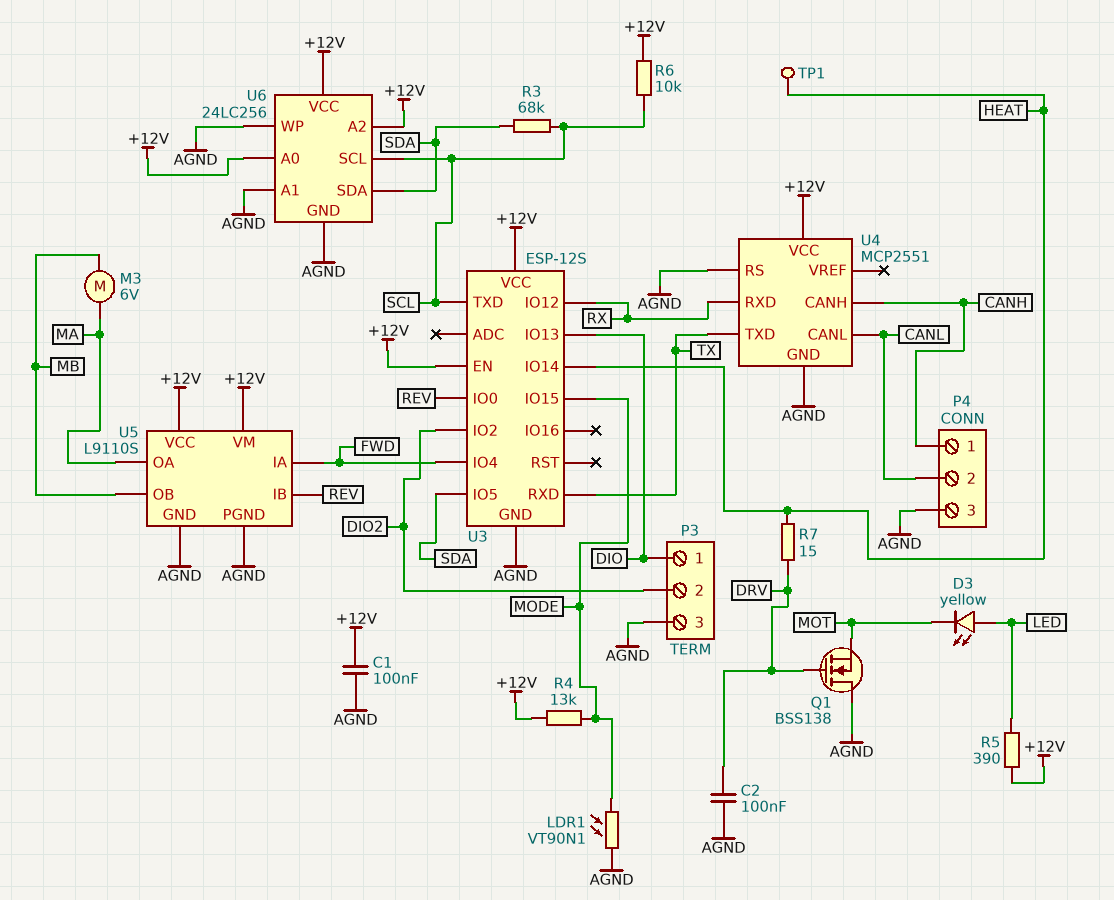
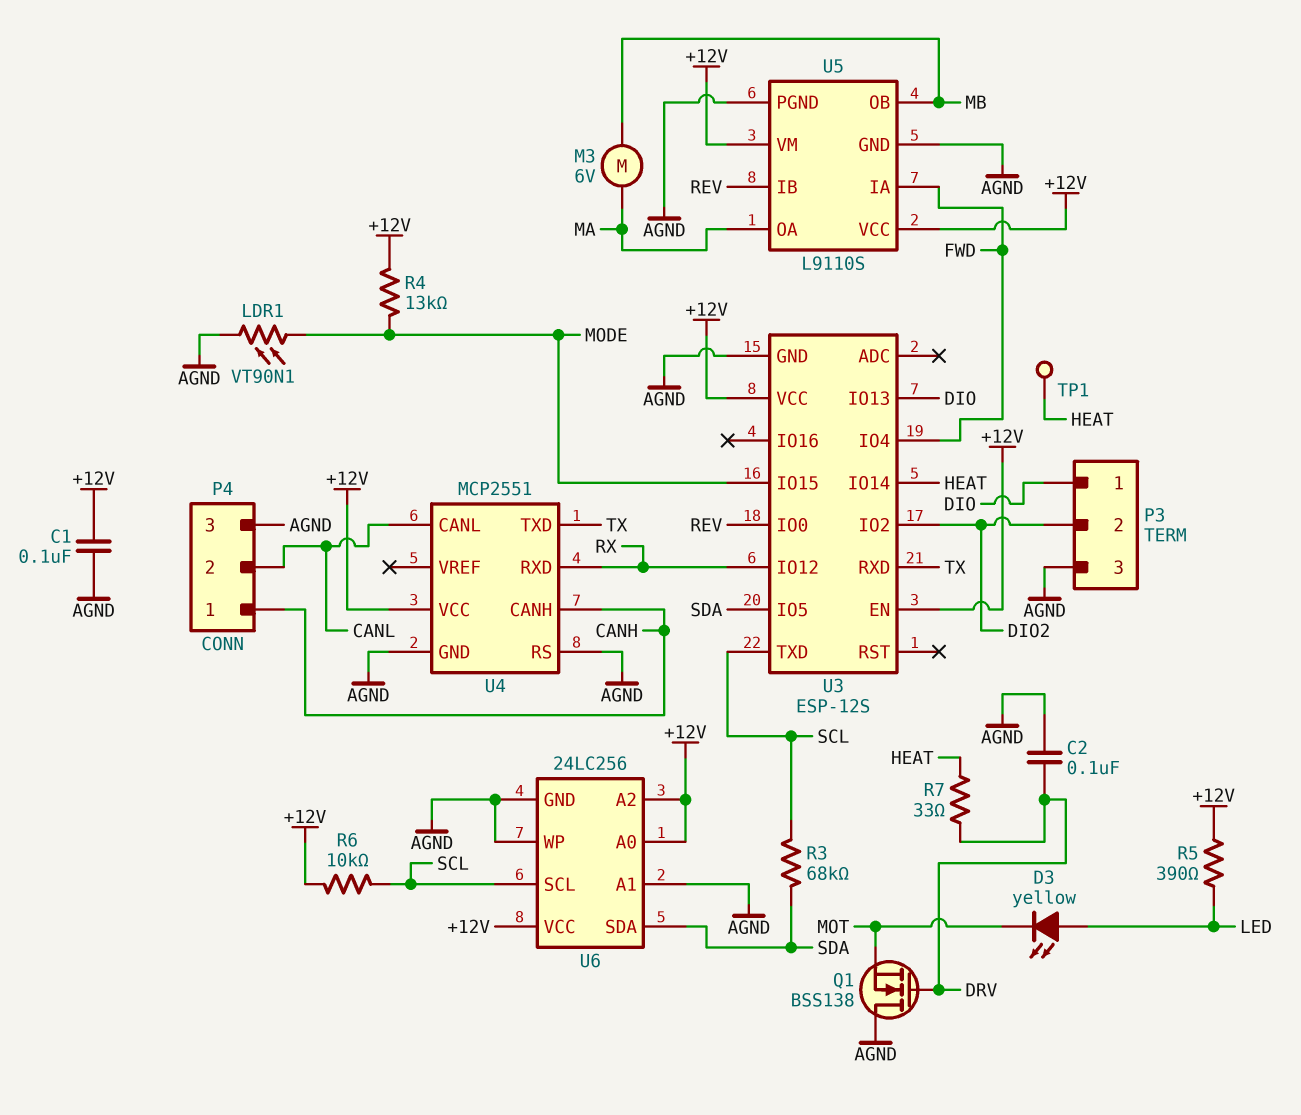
R7: 15 (DRV, HEAT) -> 33 (DRV, HEAT)

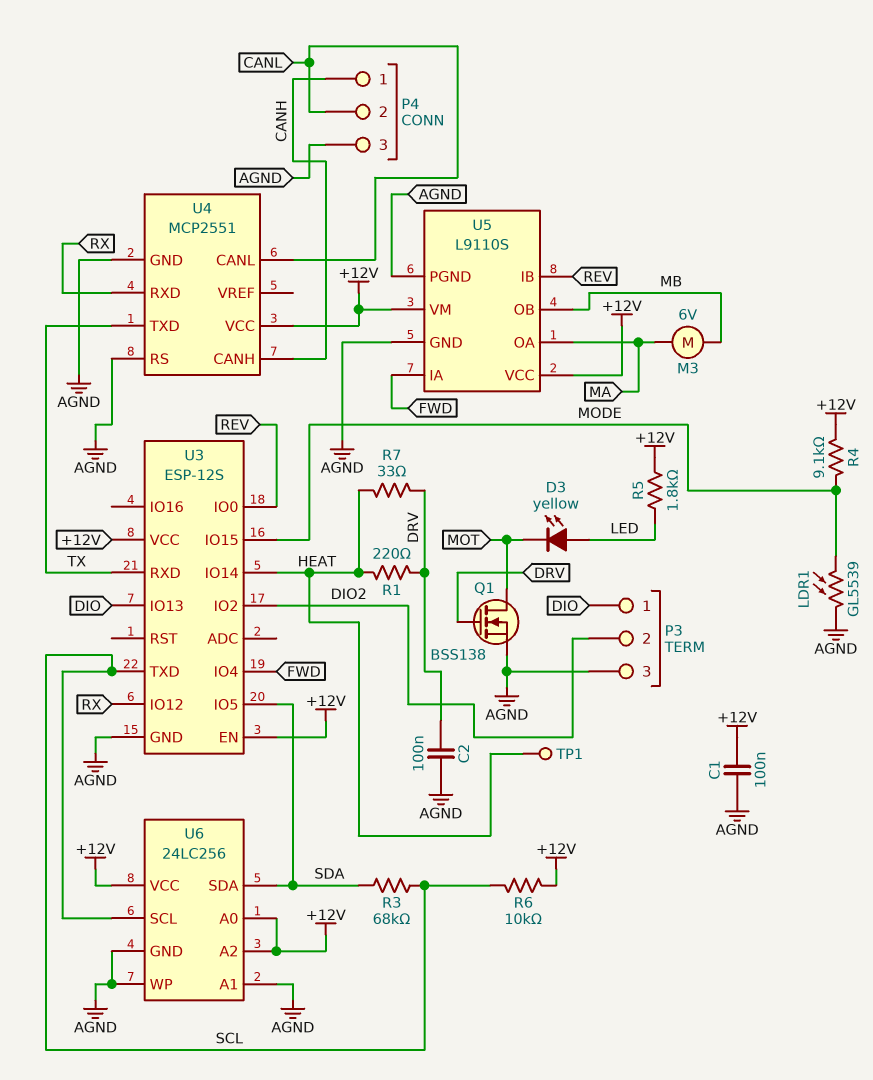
LDR1: VT90N1 (AGND, MODE) -> GL5539 (AGND, MODE)
Q1: NMOS BSS138 (G DRV, D AGND, S MOT) -> NMOS BSS138 (G DRV, D MOT, S AGND)
R1: none -> 220 (DRV, HEAT)
R4: 13k (+12V, MODE) -> 9.1k (+12V, MODE)
R5: 390 (+12V, LED) -> 1.8k (+12V, LED)

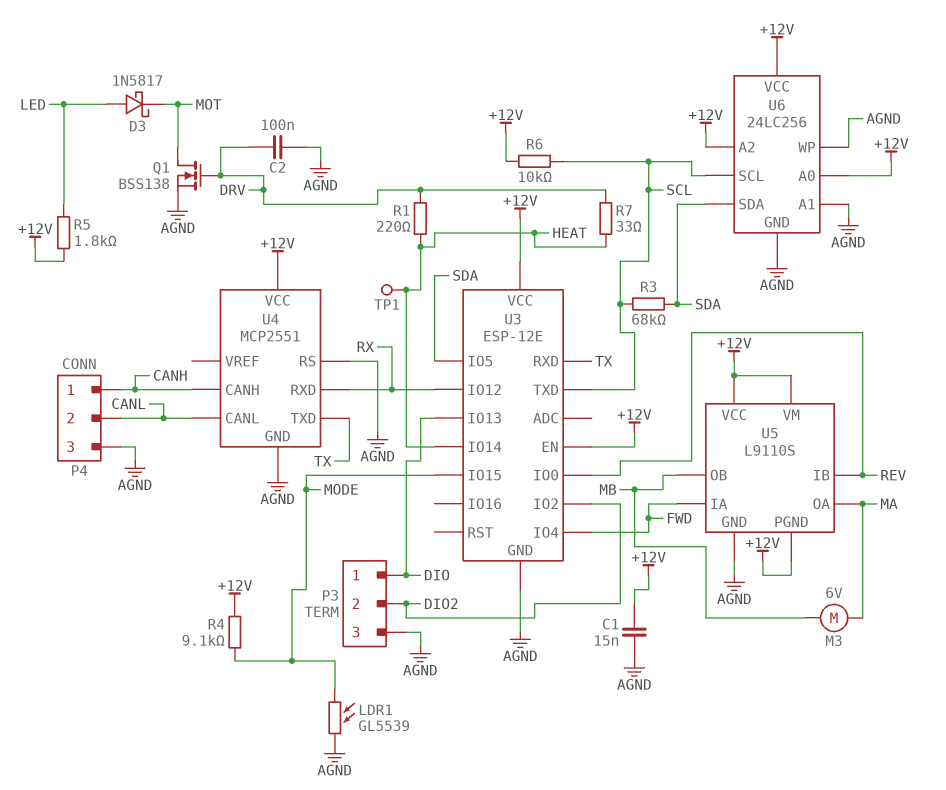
C1: 100nF (+12V, AGND) -> 15nF (+12V, AGND)
D3: LED yellow (A LED, K MOT) -> schottky 1N5817 (A LED, K MOT)
U3: ESP-12S -> ESP-12E
U5 pin PGND: AGND -> +12V

